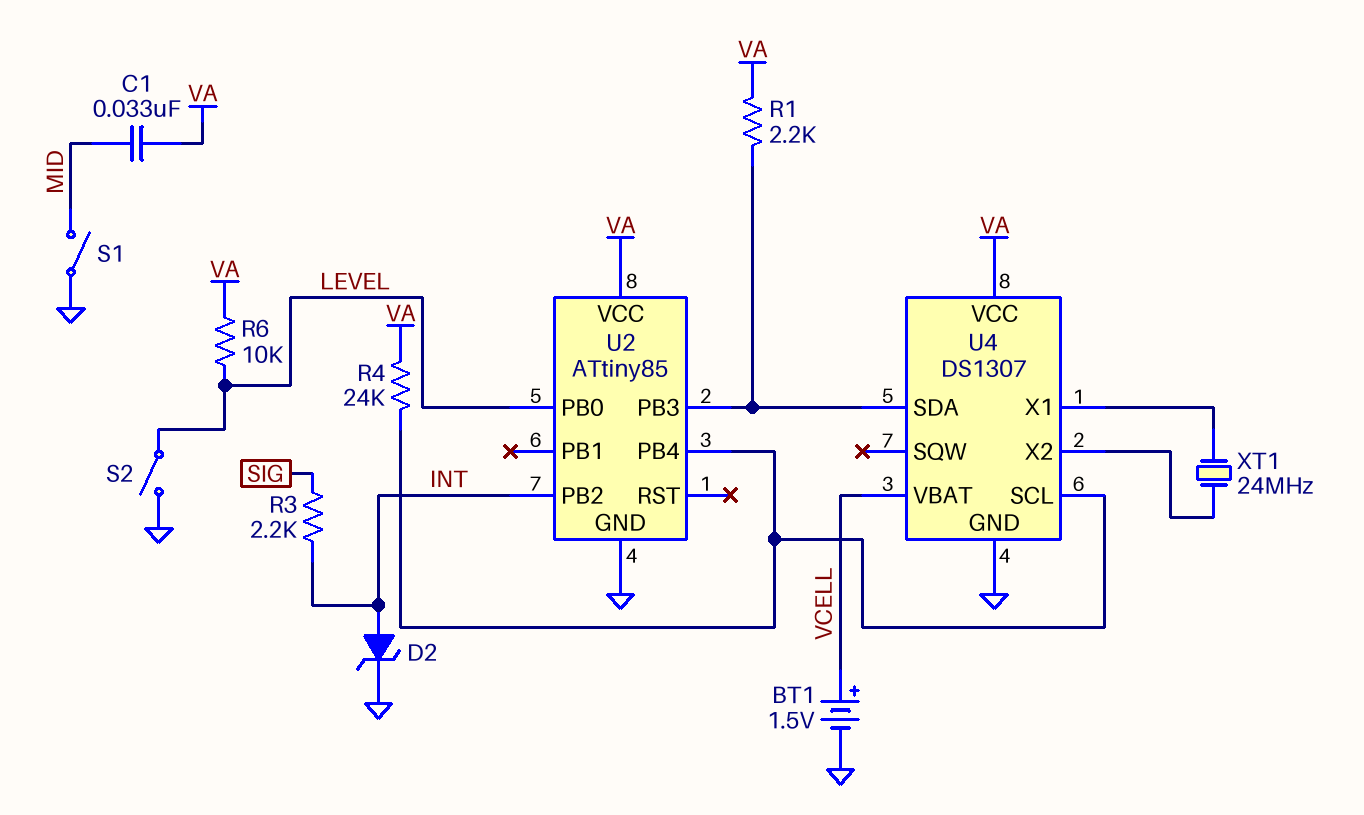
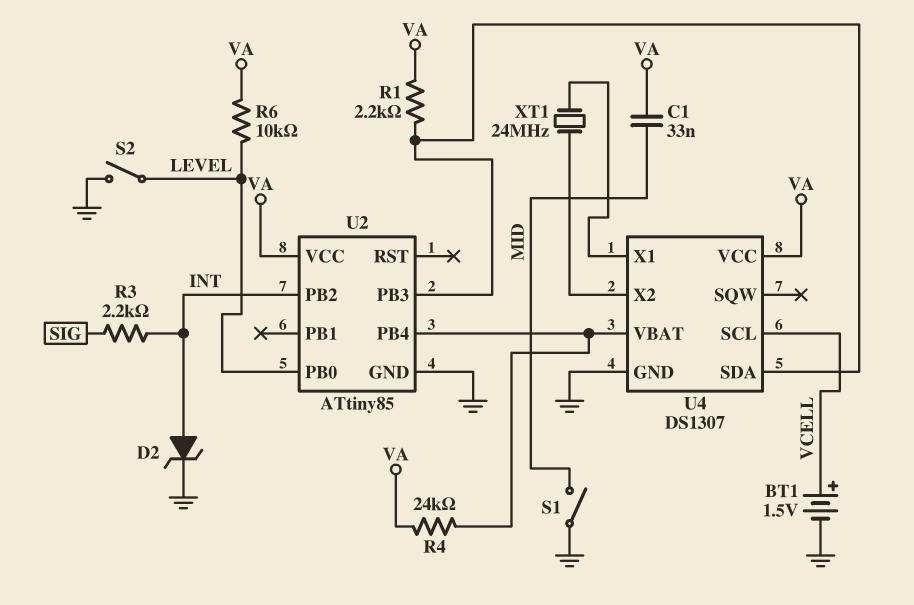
U4 pin SCL: U2/PB4 -> VCELL
U4 pin VBAT: VCELL -> U2/PB4

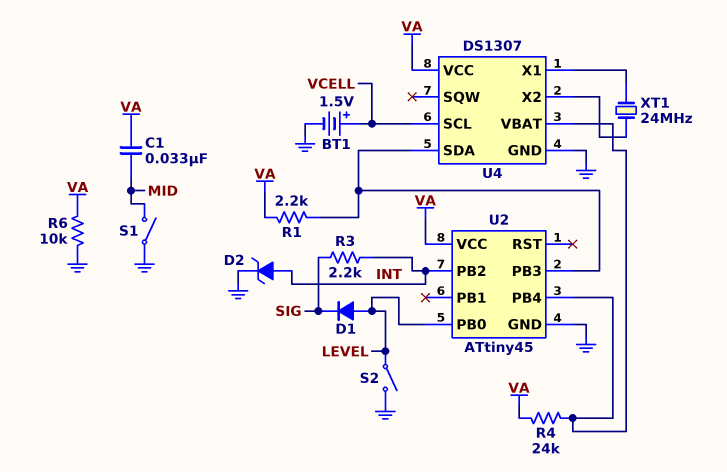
D1: none -> diode (A LEVEL, K SIG)
R6: 10k (LEVEL, VA) -> 10k (GND, VA)
U2: ATtiny85 -> ATtiny45

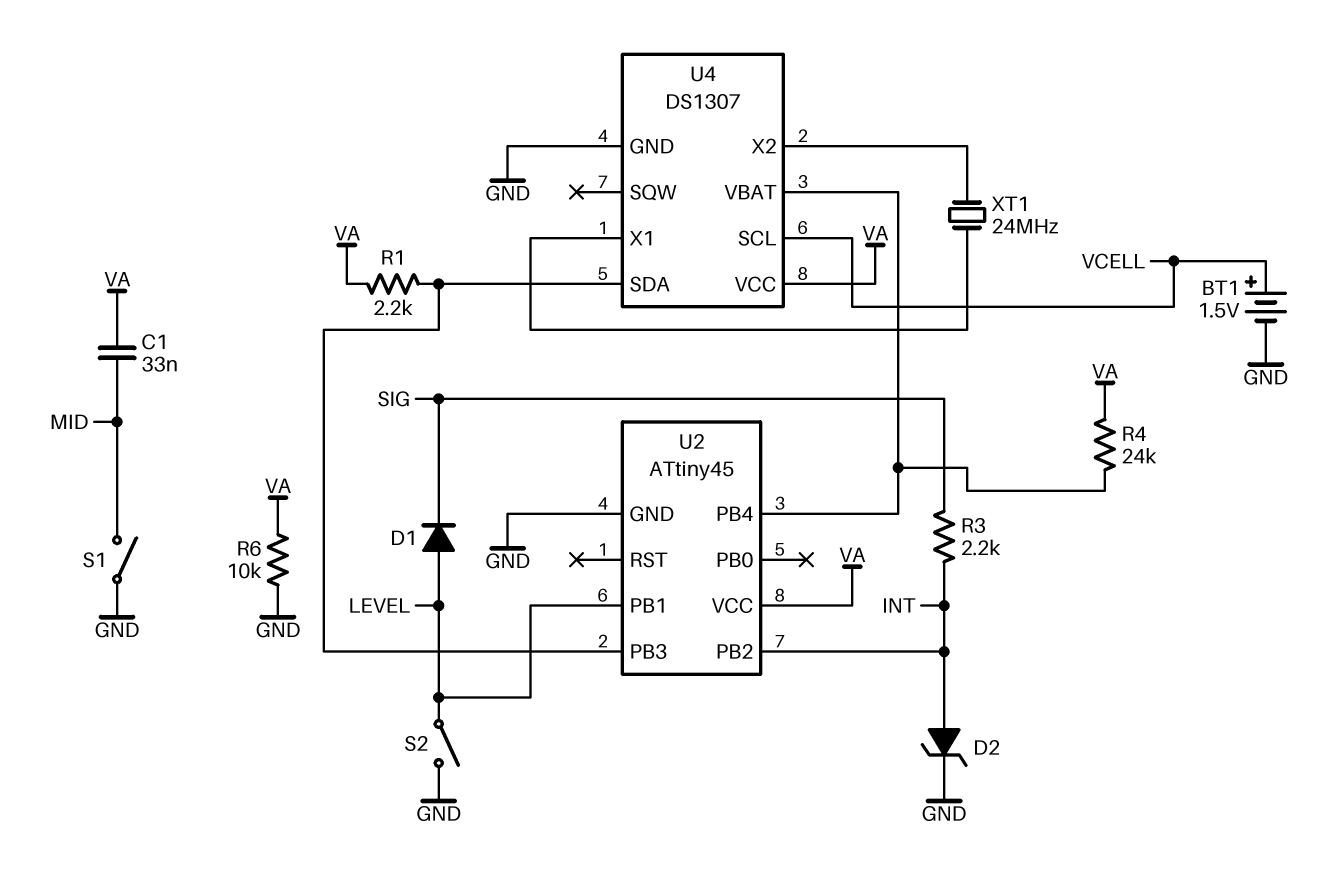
U2 pin PB0: LEVEL -> none
U2 pin PB1: none -> LEVEL

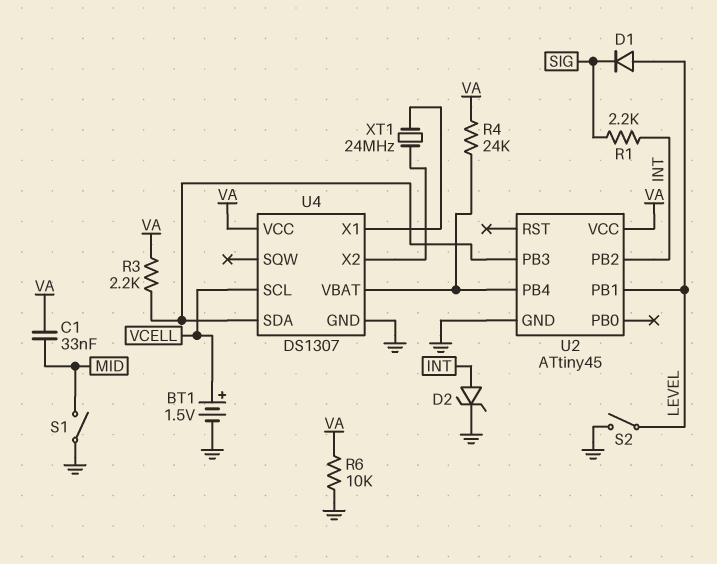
R1: 2.2k (U2/PB3, VA) -> 2.2k (INT, SIG)
R3: 2.2k (INT, SIG) -> 2.2k (U2/PB3, VA)

